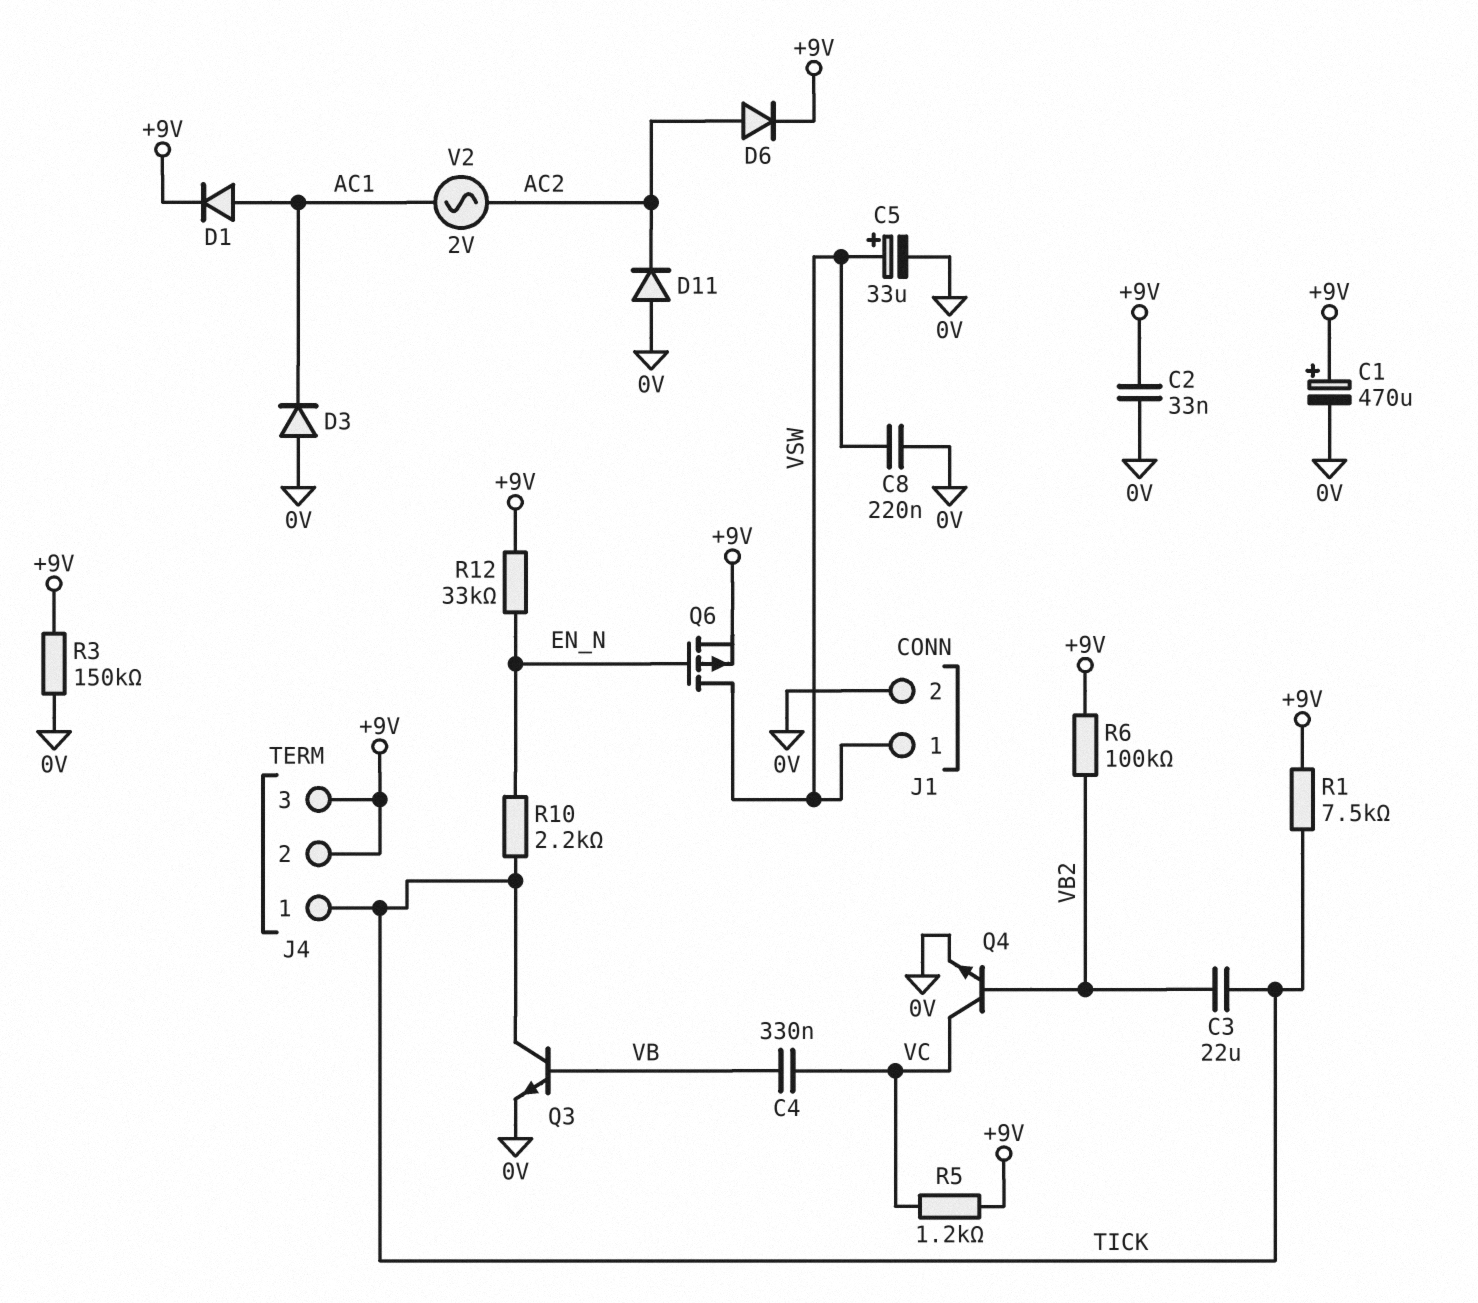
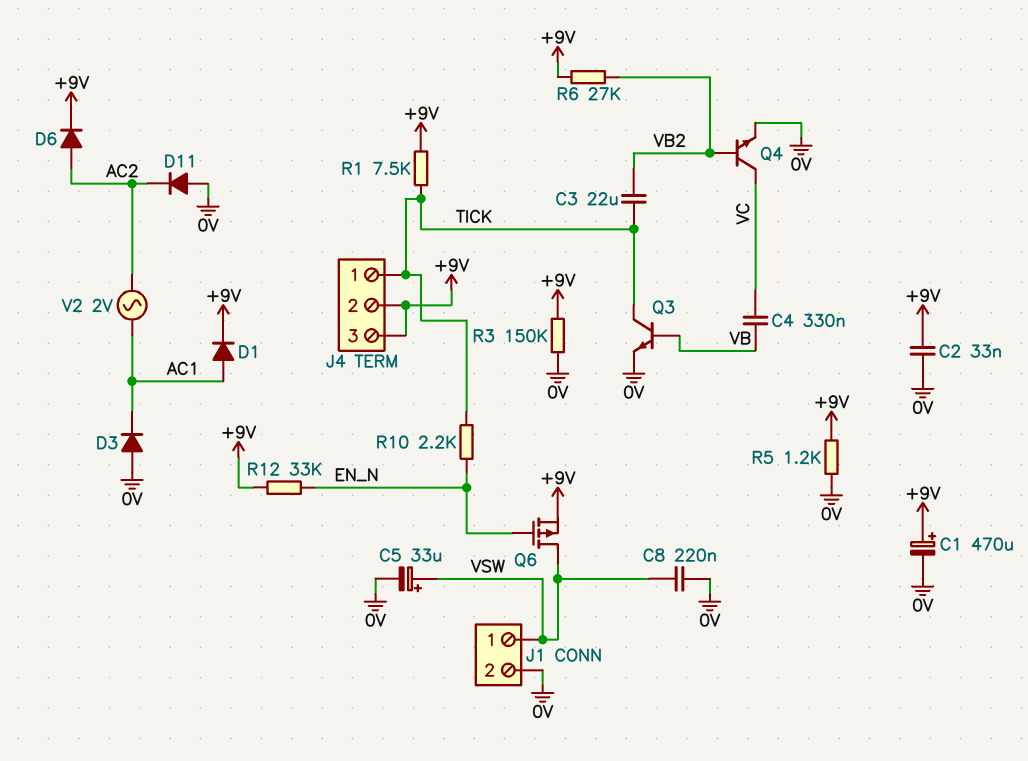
R5: 1.2k (+9V, VC) -> 1.2k (+9V, 0V)
R6: 100k (+9V, VB2) -> 27k (+9V, VB2)

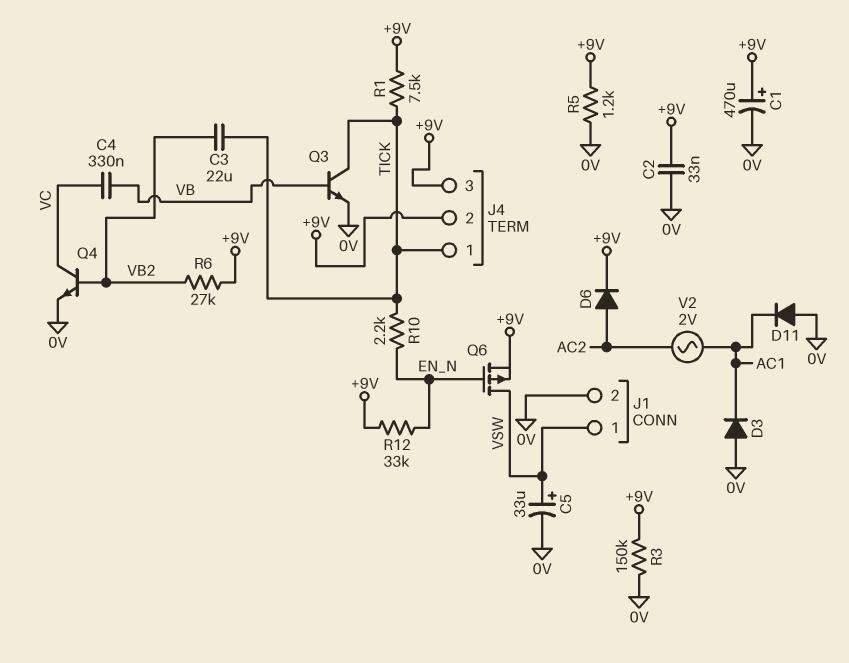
C8: 220nF (0V, VSW) -> none
D1: diode (A AC1, K +9V) -> none
D11: diode (A 0V, K AC2) -> diode (A 0V, K AC1)

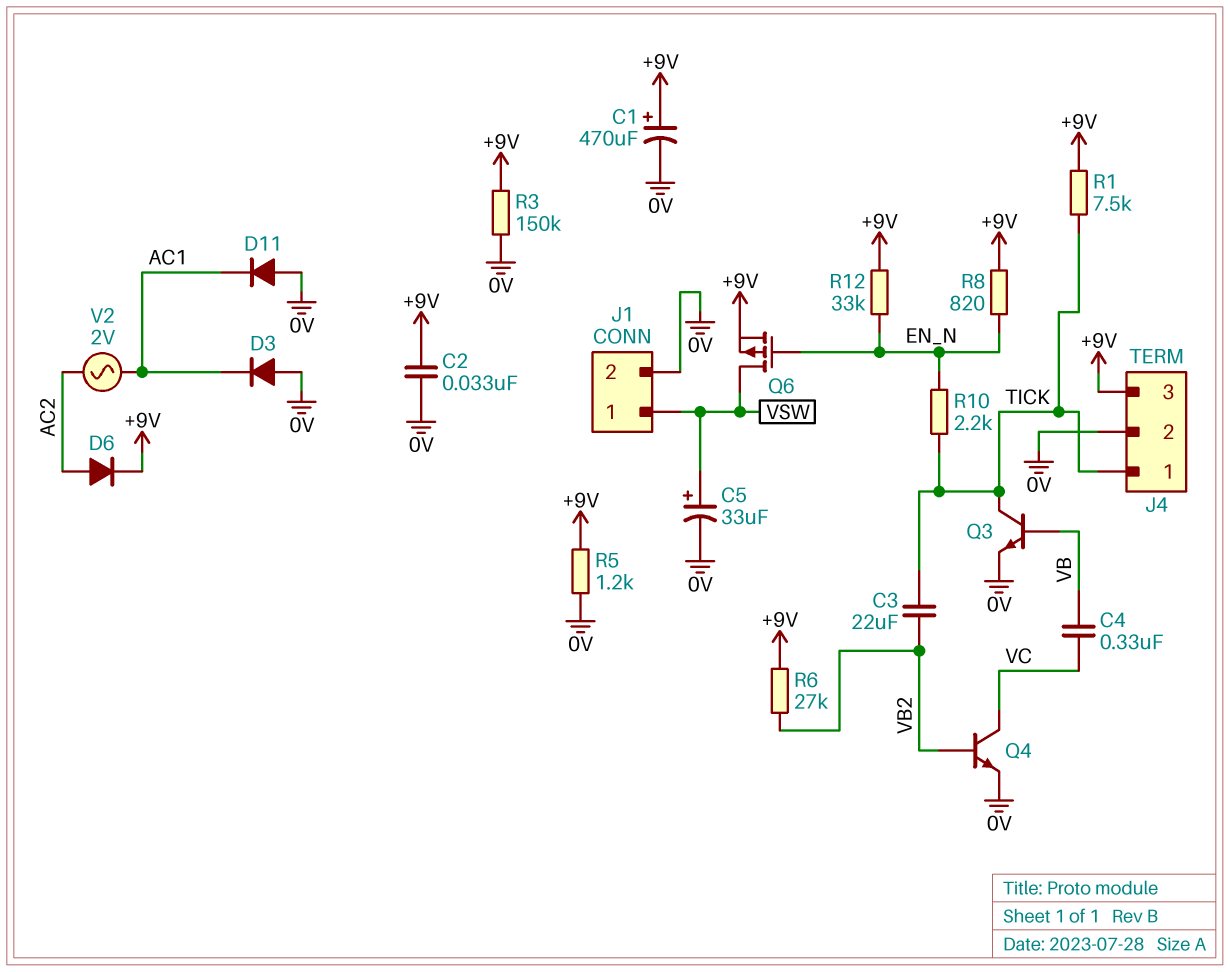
J4 pin 2: +9V -> 0V
R8: none -> 820 (+9V, EN_N)

